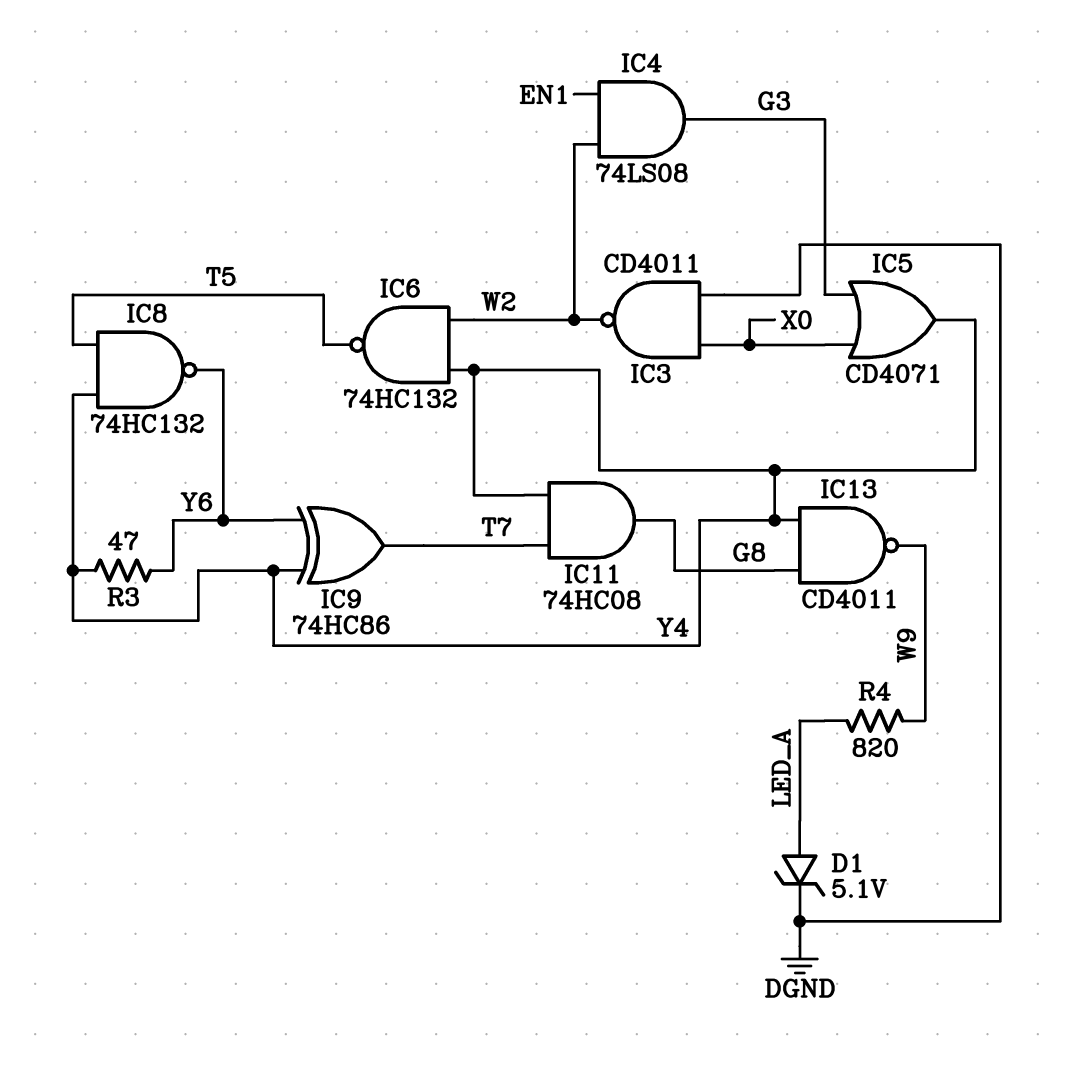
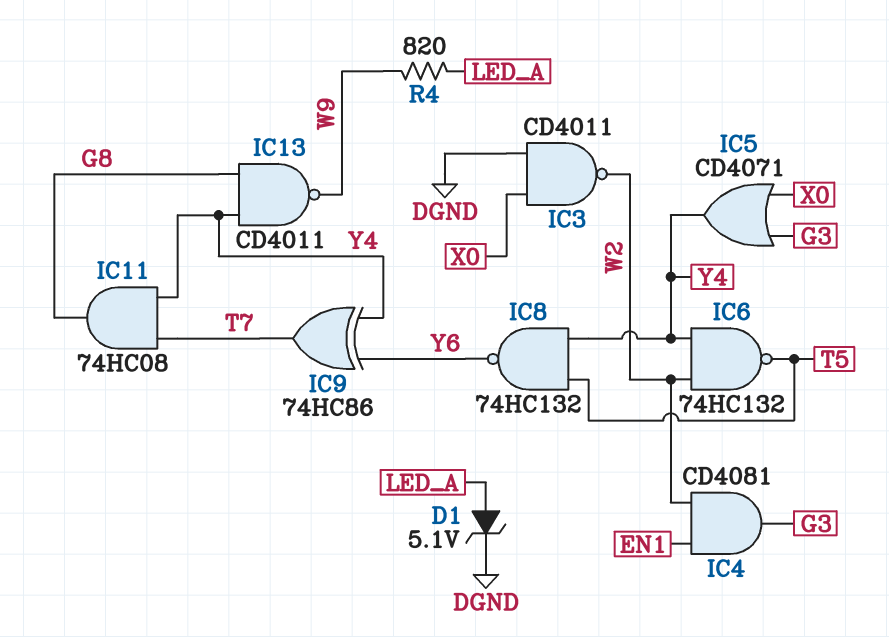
IC4: AND 74LS08 (in EN1, in W2, out G3) -> AND CD4081 (in EN1, in W2, out G3)
R3: 47 (Y4, Y6) -> none

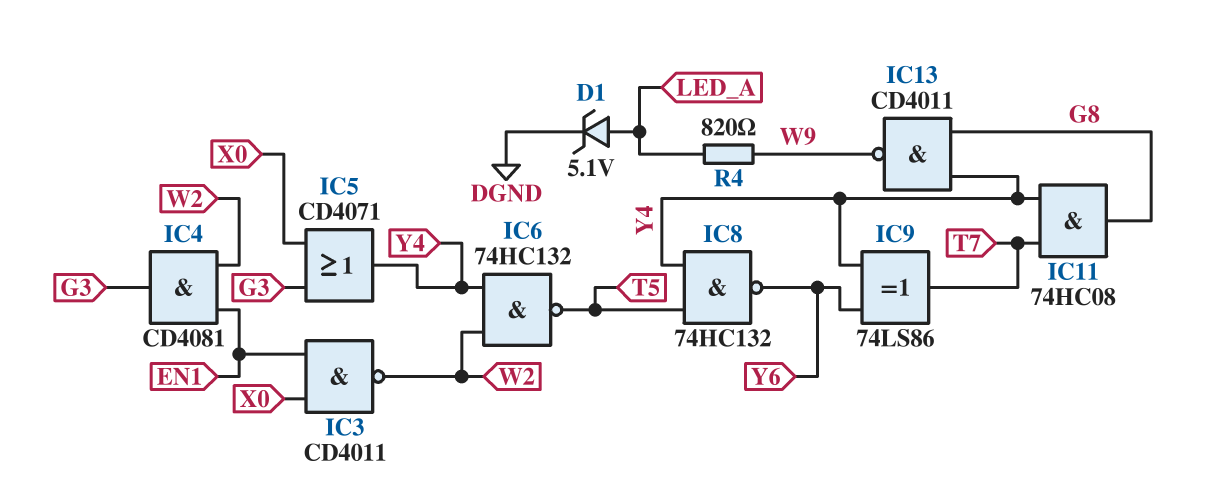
IC3: NAND CD4011 (in DGND, in X0, out W2) -> NAND CD4011 (in EN1, in X0, out W2)
IC9: XOR 74HC86 (in Y4, in Y6, out T7) -> XOR 74LS86 (in Y4, in Y6, out T7)

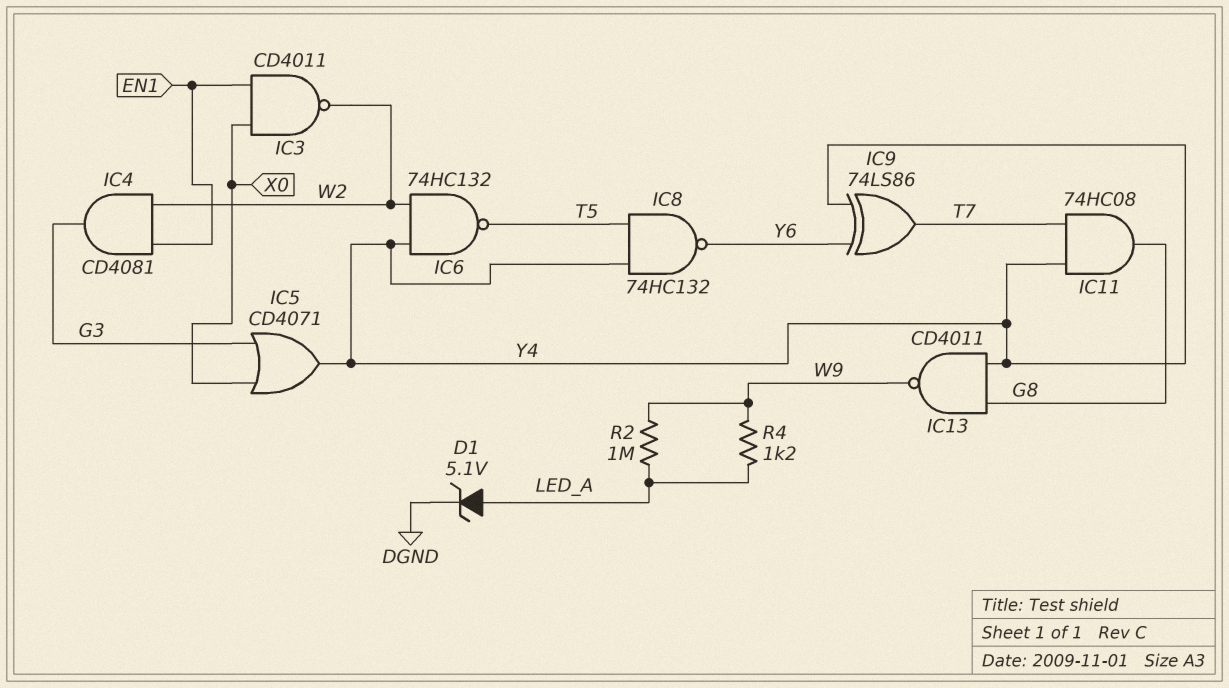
R2: none -> 1M (LED_A, W9)
R4: 820 (LED_A, W9) -> 1.2k (LED_A, W9)

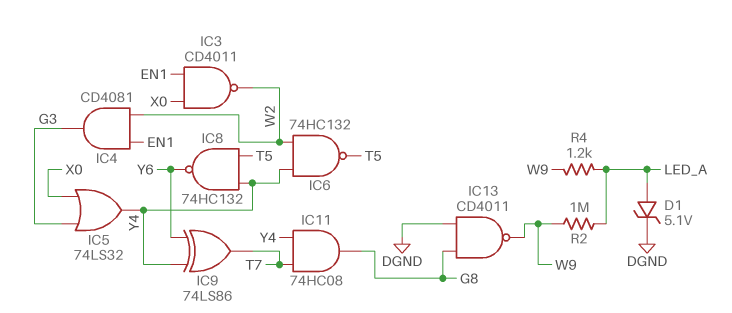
IC5: OR CD4071 (in G3, in X0, out Y4) -> OR 74LS32 (in G3, in X0, out Y4)
IC13: NAND CD4011 (in G8, in Y4, out W9) -> NAND CD4011 (in DGND, in G8, out W9)

